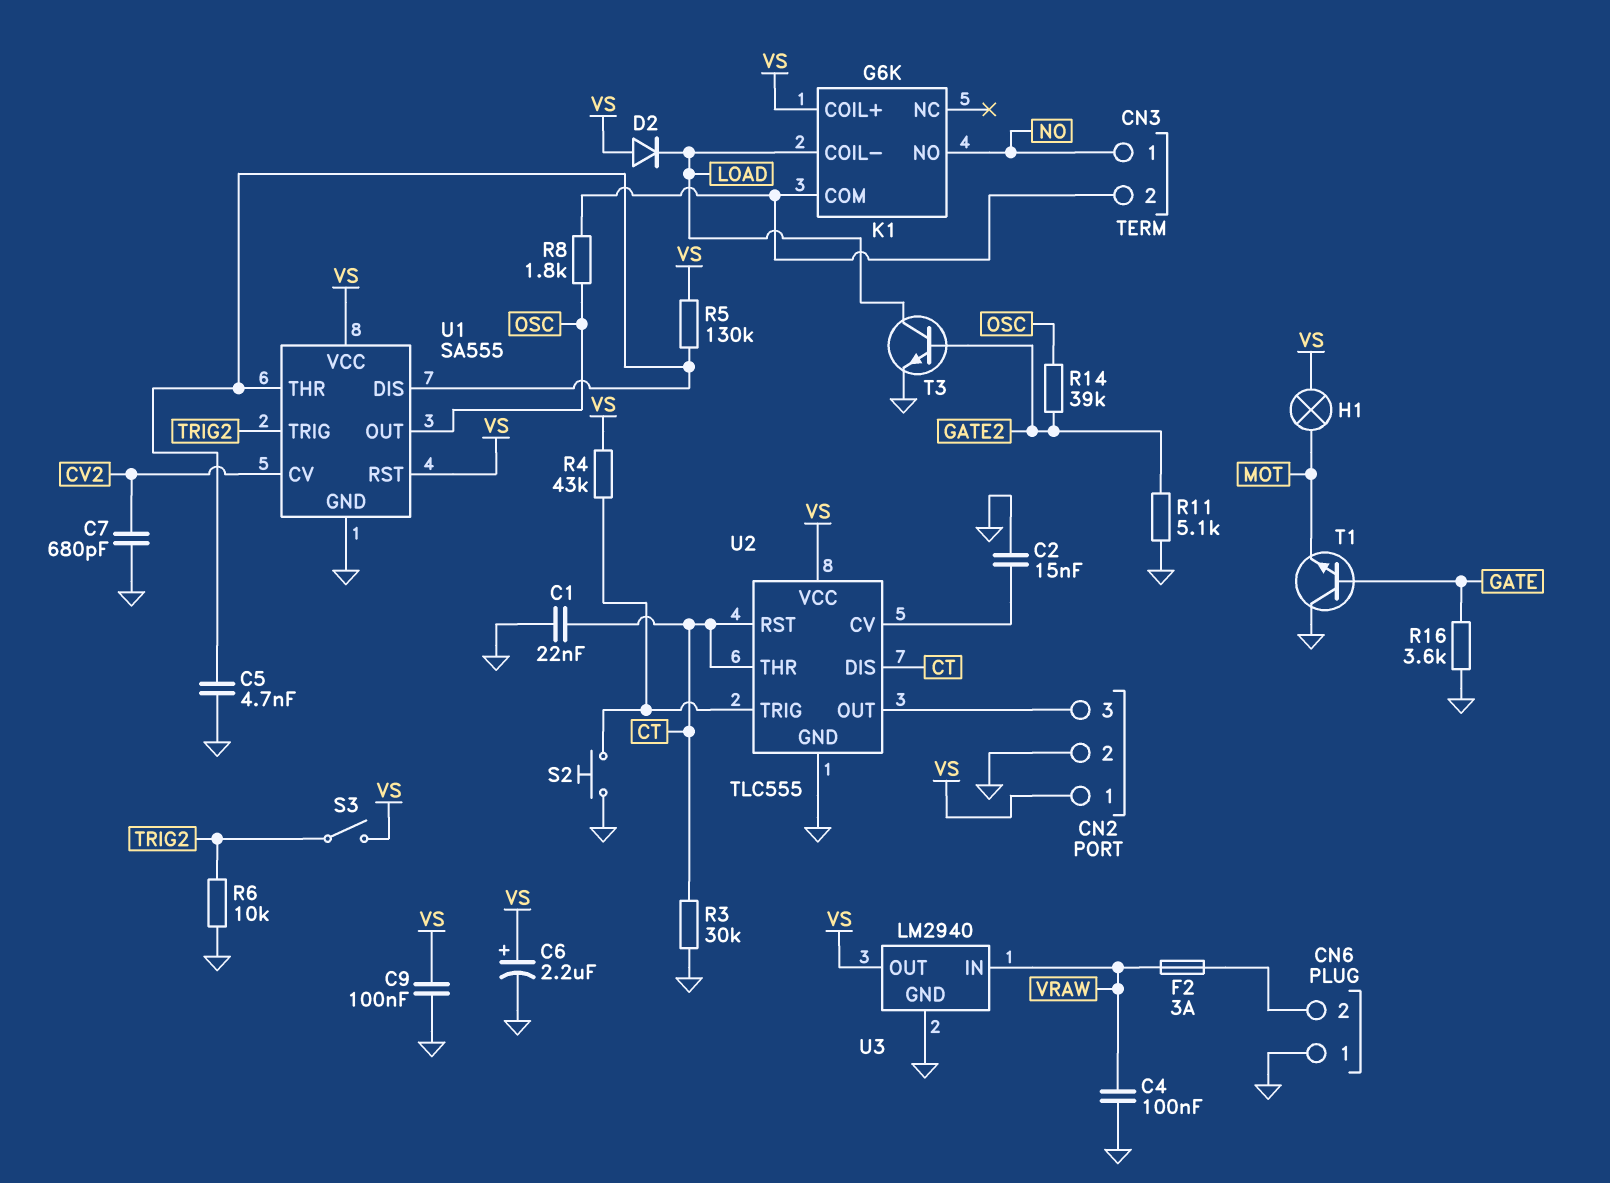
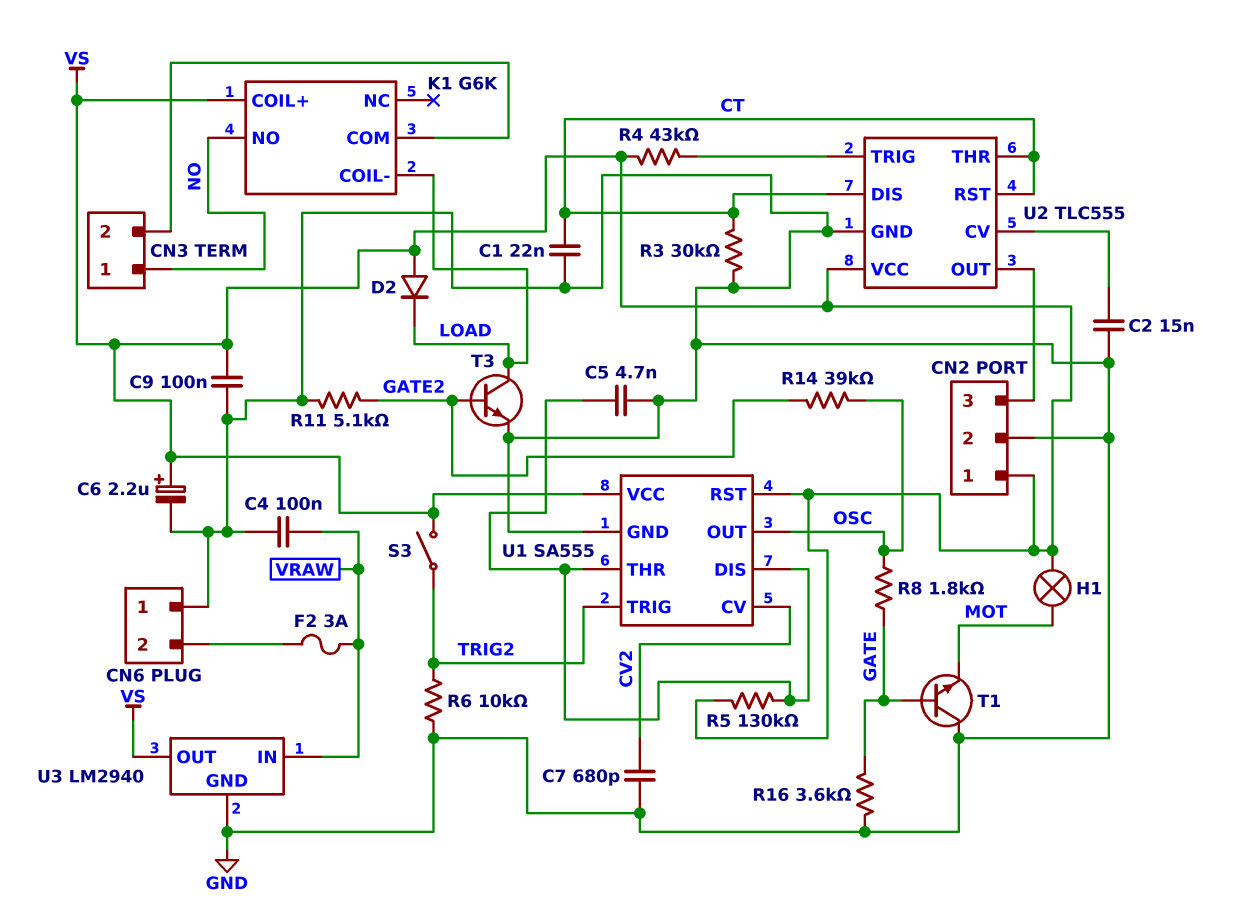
R8: 1.8k (CN3/2, OSC) -> 1.8k (GATE, OSC)
S2: button (GND, U2/TRIG) -> none

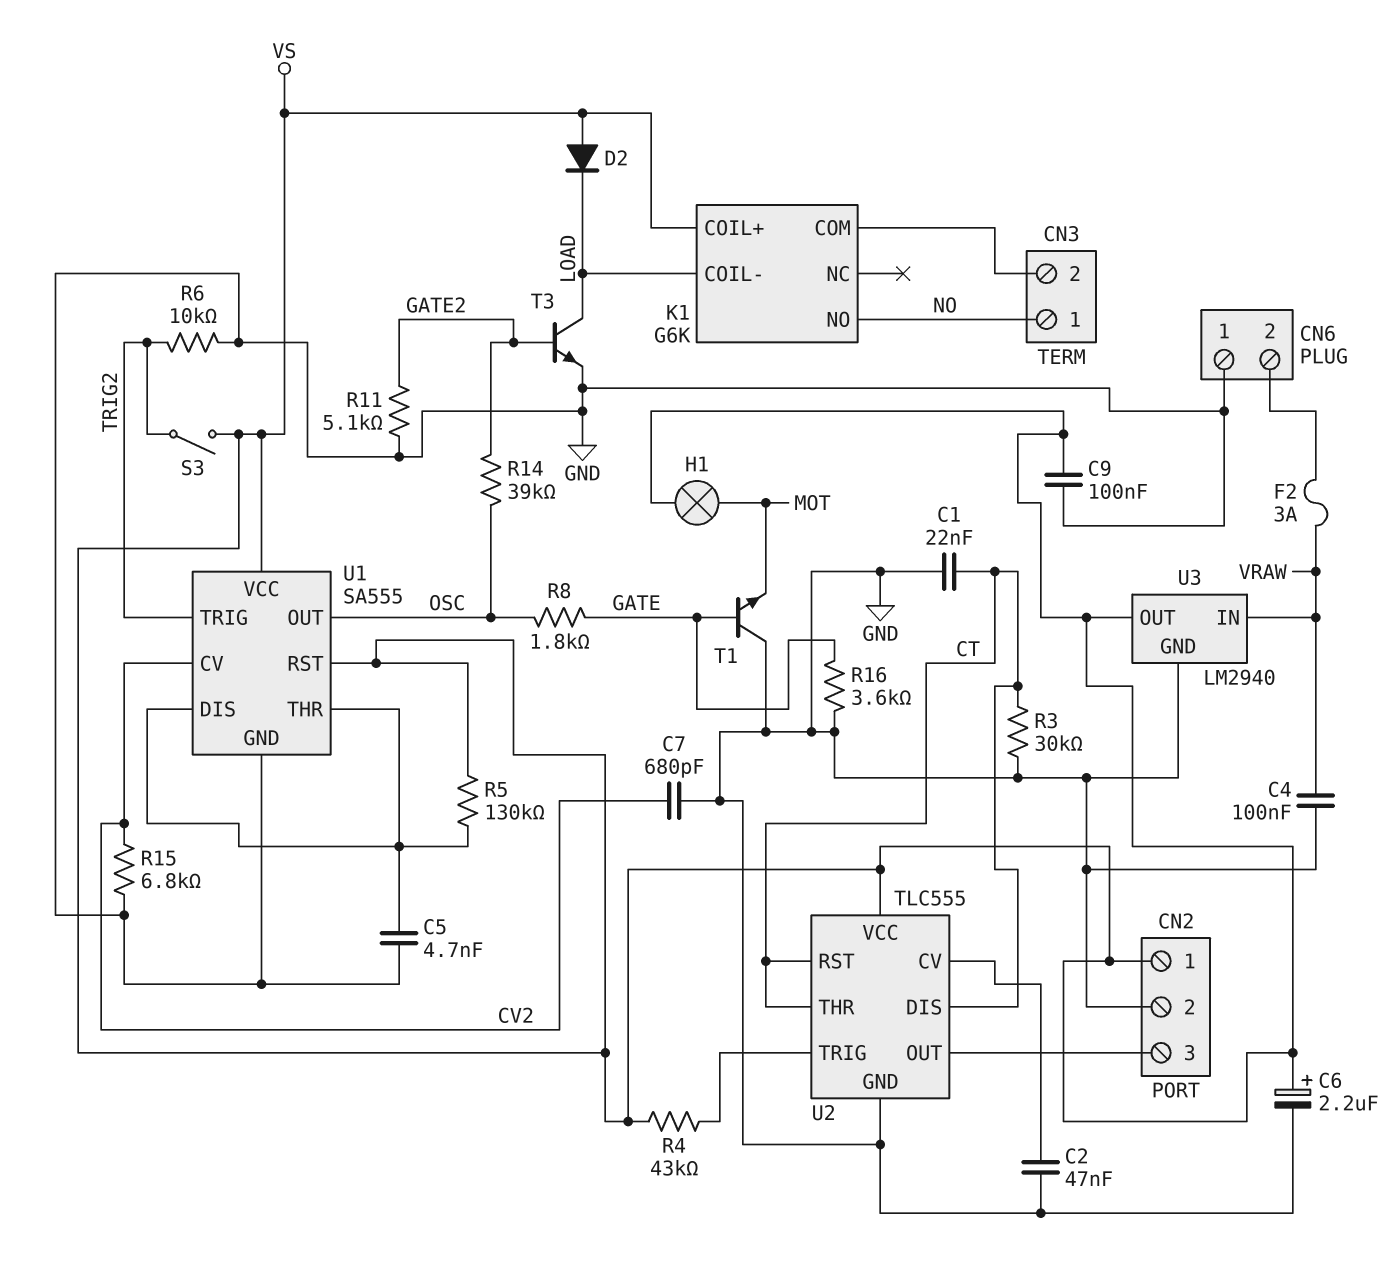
C2: 15nF (GND, U2/CV) -> 47nF (GND, U2/CV)
R15: none -> 6.8k (CV2, GND)

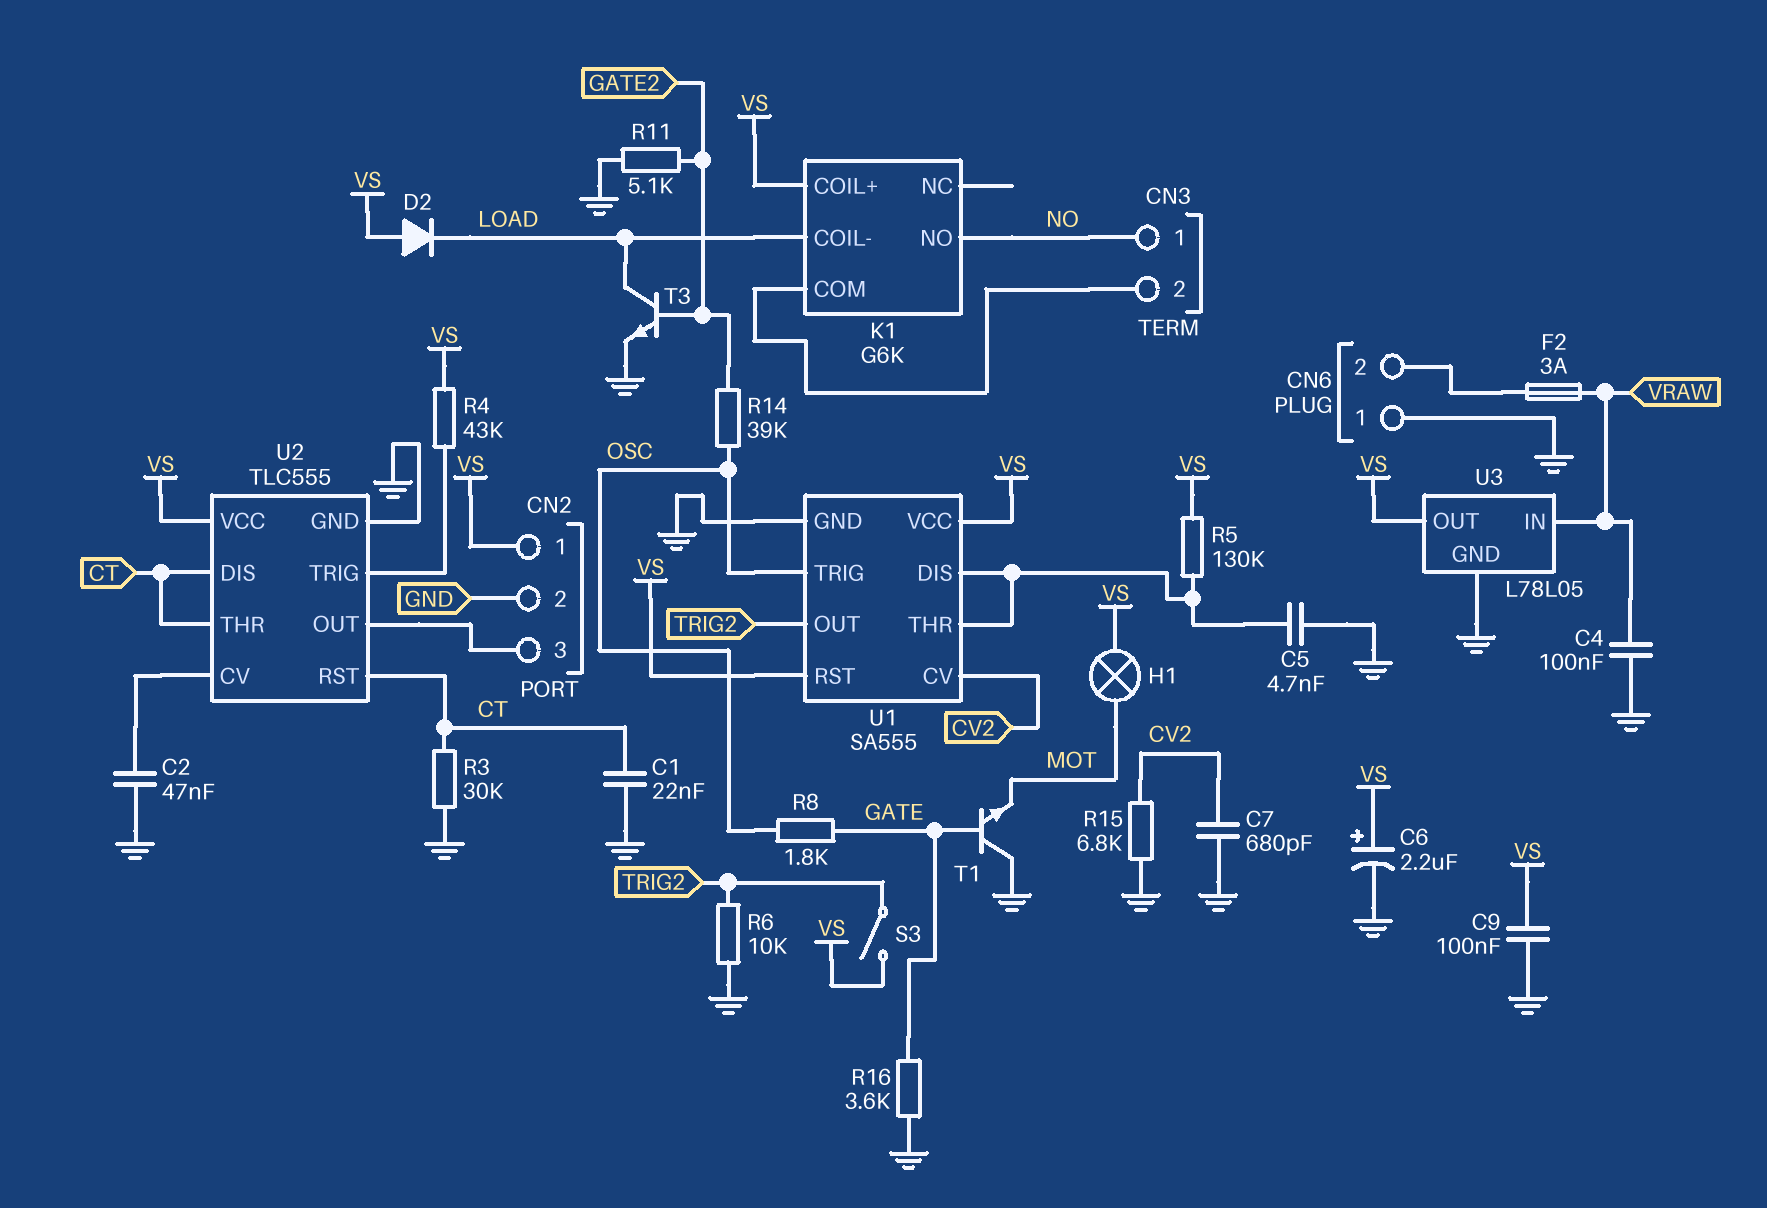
U1 pin OUT: OSC -> TRIG2
U1 pin TRIG: TRIG2 -> OSC
U3: LM2940 -> L78L05

